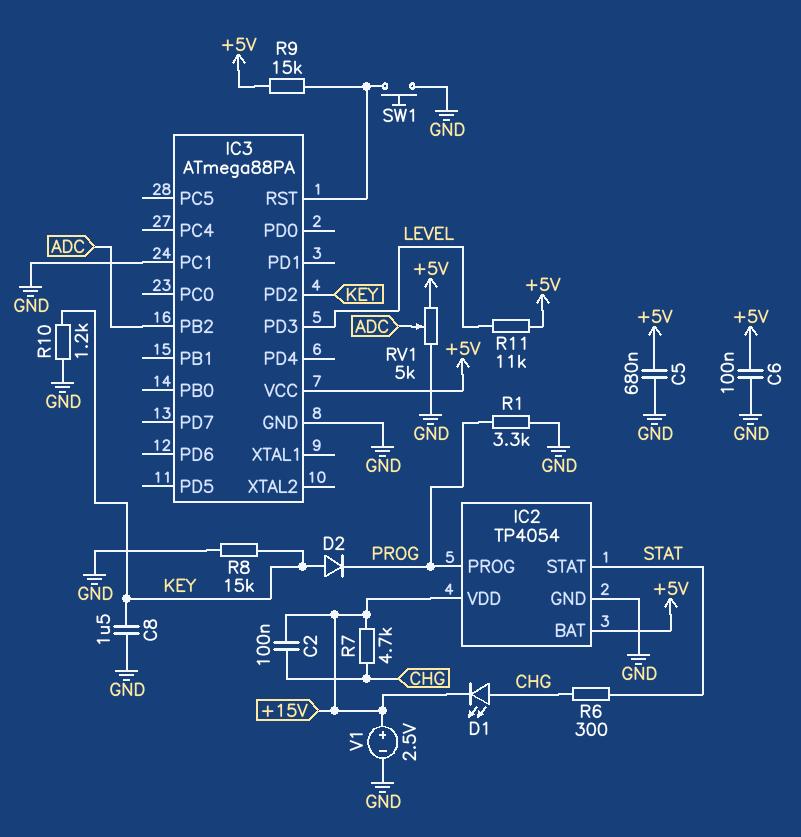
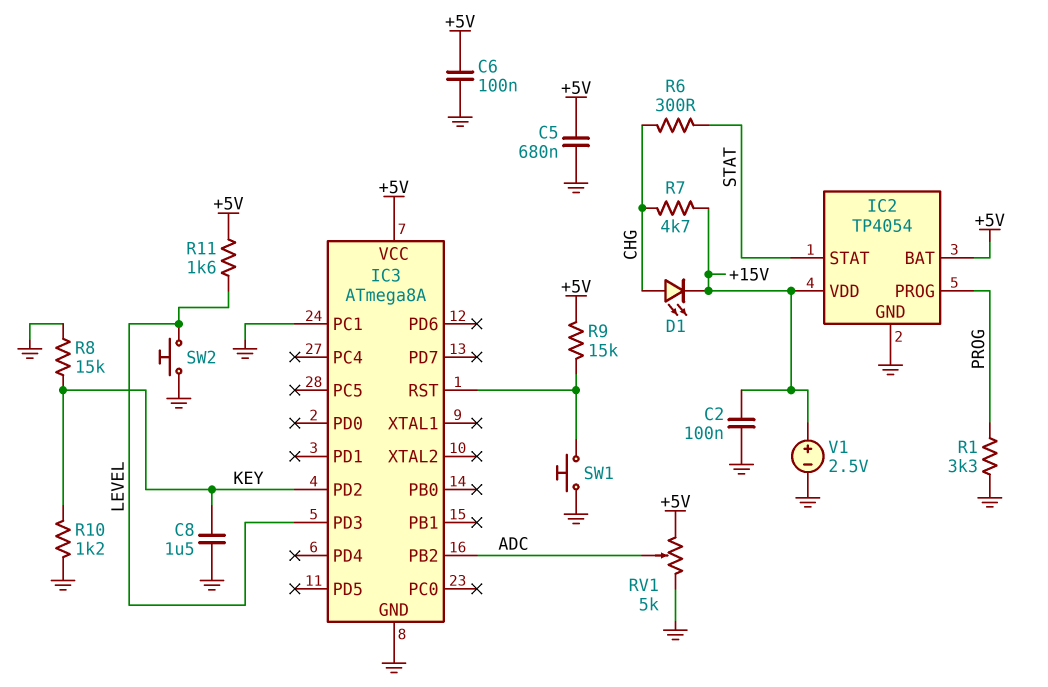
C2: 100nF (+15V, CHG) -> 100nF (+15V, GND)
D2: diode (A KEY, K PROG) -> none
IC3: ATmega88PA -> ATmega8A
R11: 11k (+5V, LEVEL) -> 1.6k (+5V, LEVEL)
SW2: none -> button (GND, LEVEL)

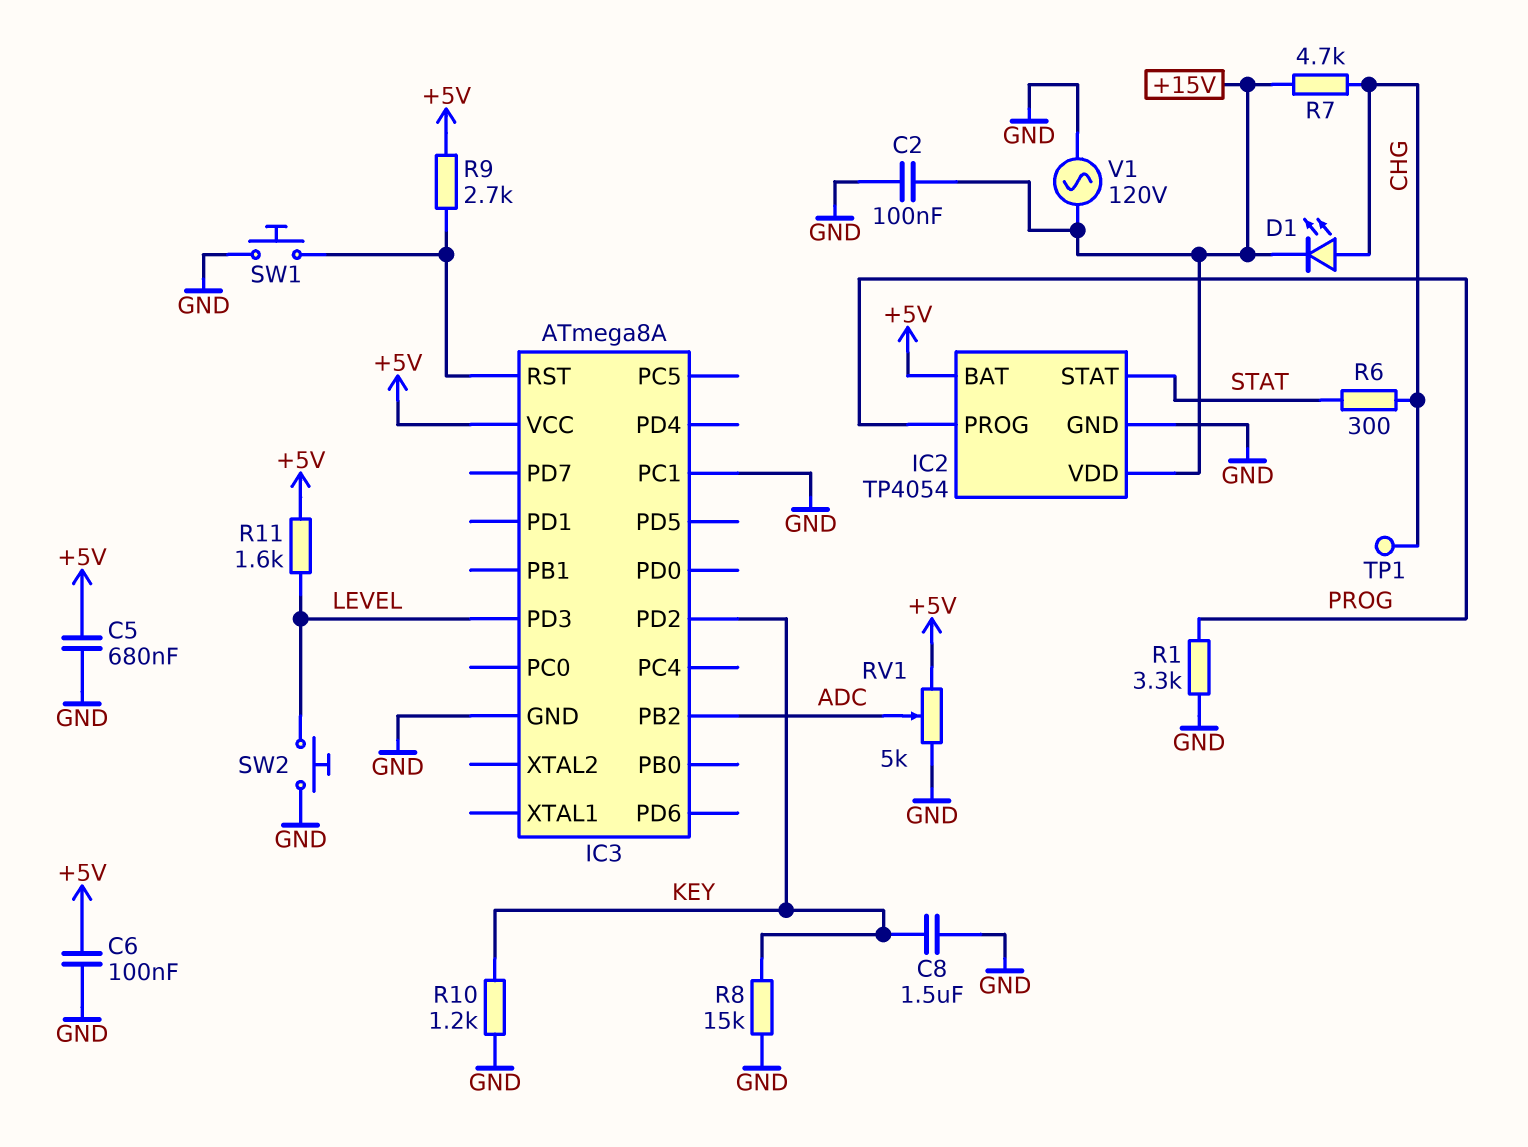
R9: 15k (+5V, IC3/RST) -> 2.7k (+5V, IC3/RST)
TP1: none -> test point (CHG)
V1: 2.5V (plus +15V, minus GND) -> AC 120V (+15V, GND)

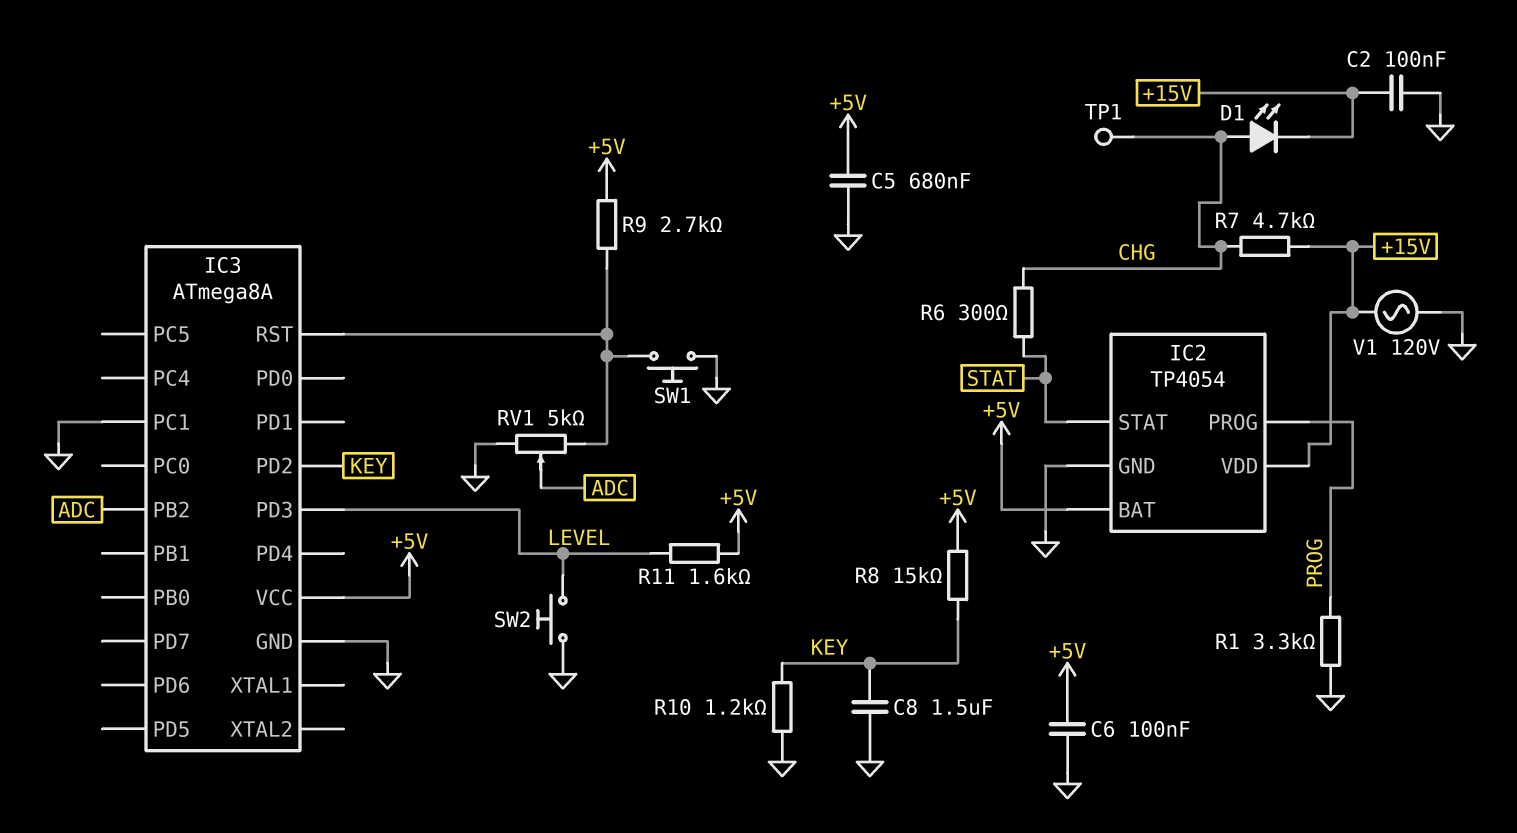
R8: 15k (GND, KEY) -> 15k (+5V, KEY)
RV1: 5k (+5V, GND, wiper ADC) -> 5k (GND, IC3/RST, wiper ADC)

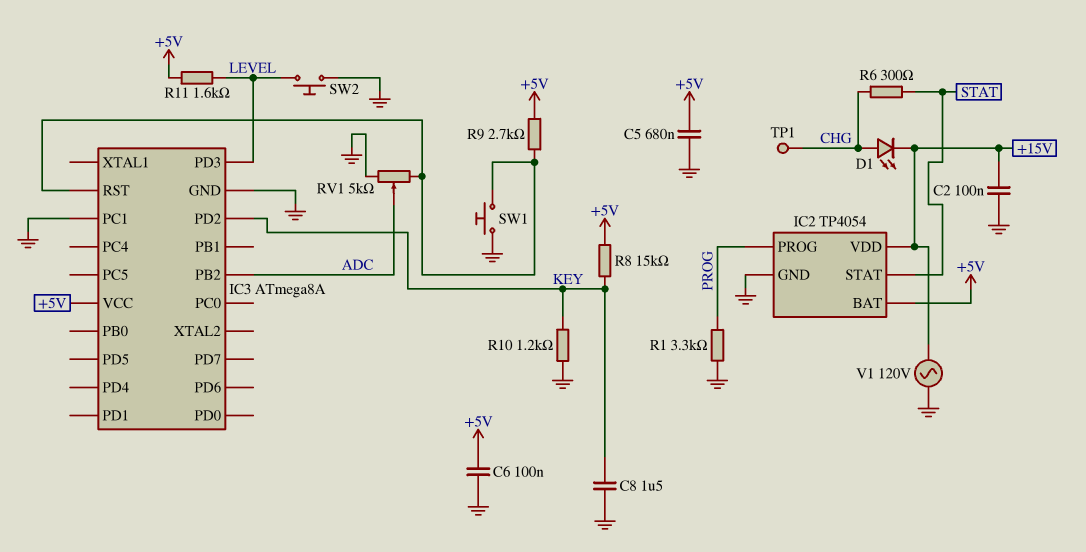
R7: 4.7k (+15V, CHG) -> none

